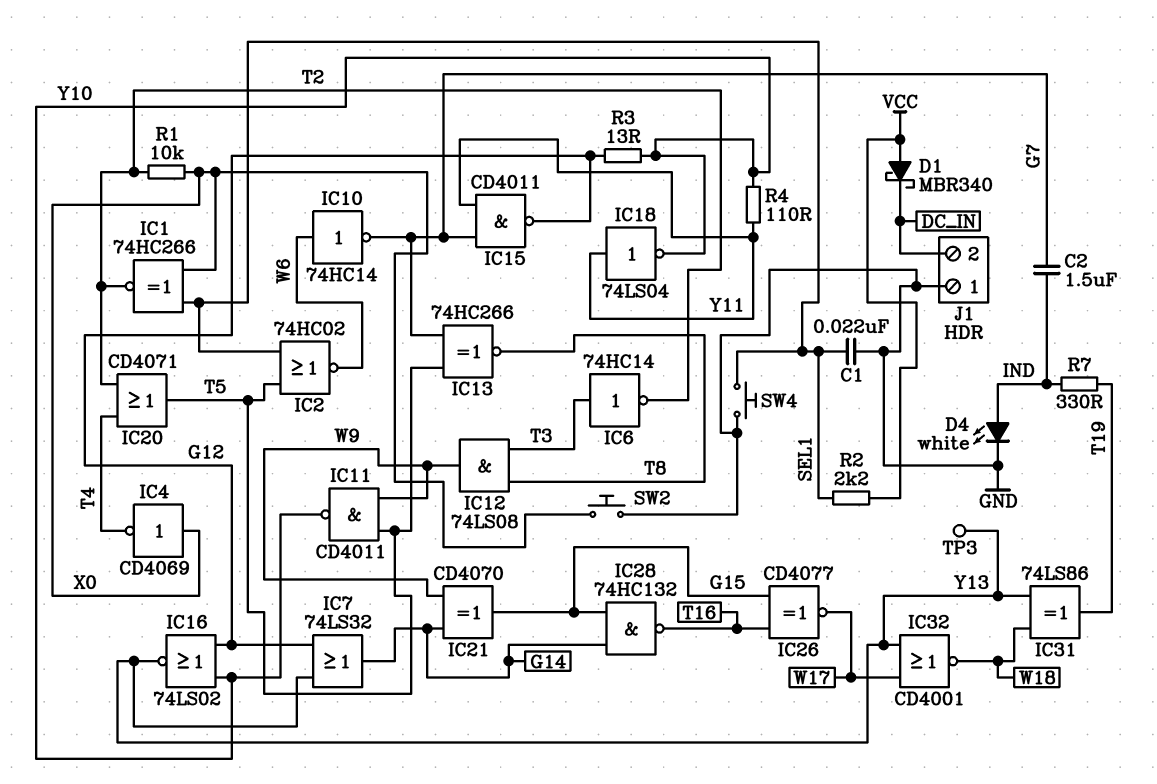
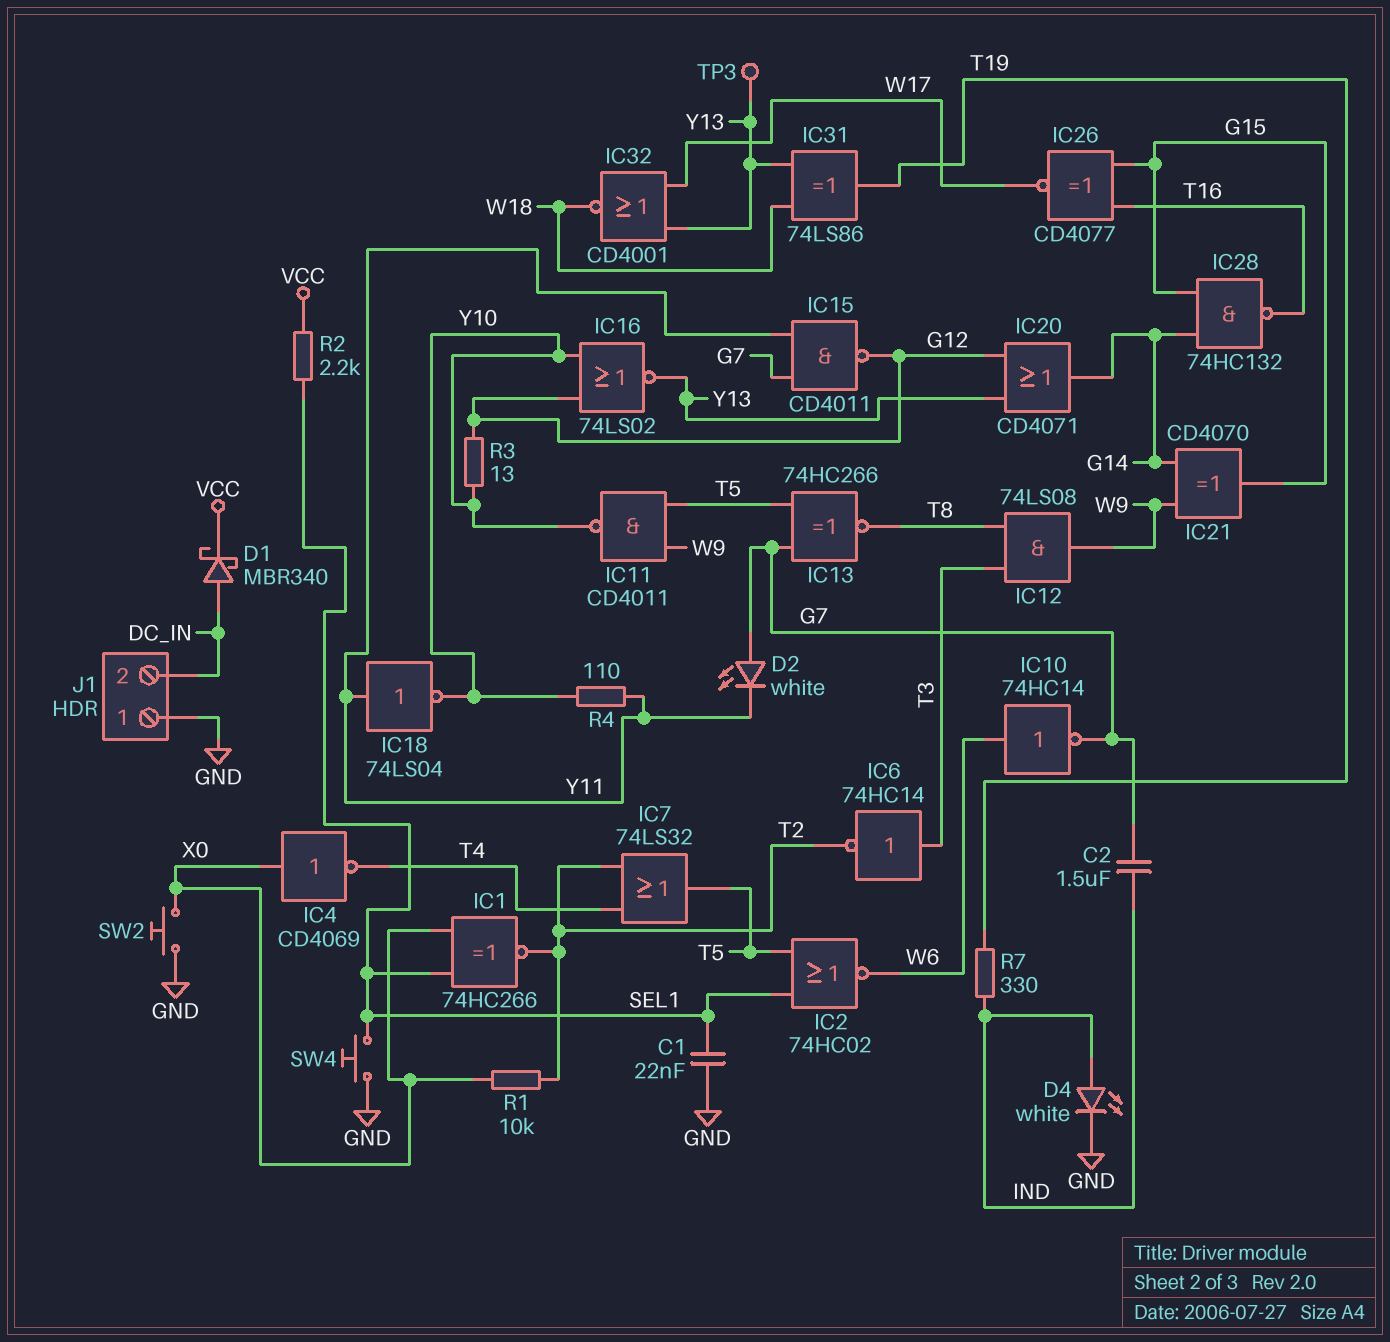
D1: schottky MBR340 (A VCC, K DC_IN) -> schottky MBR340 (A DC_IN, K VCC)
D2: none -> LED white (A G7, K Y11)
IC7: OR 74LS32 (in G12, in Y13, out G14) -> OR 74LS32 (in T2, in T4, out T5)
IC20: OR CD4071 (in T2, in T4, out T5) -> OR CD4071 (in G12, in Y13, out G14)

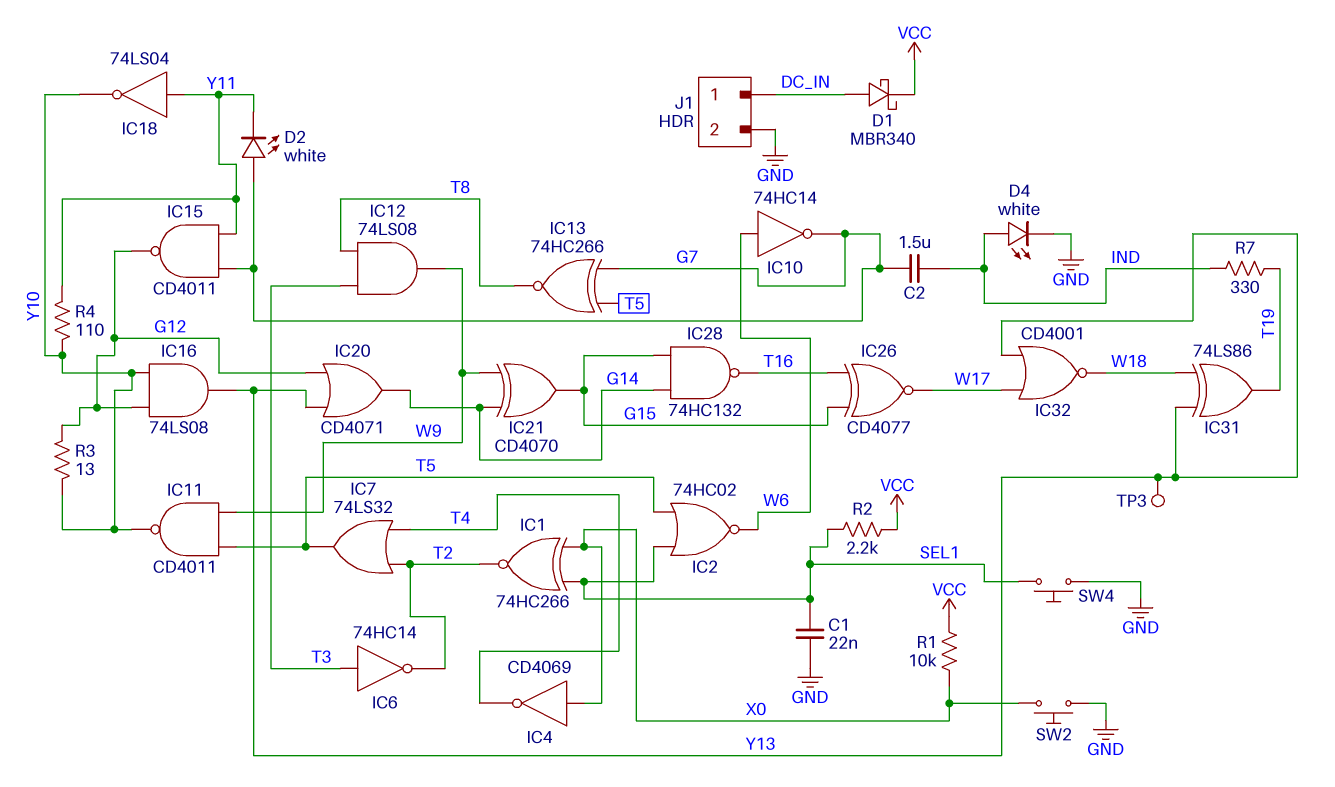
IC16: NOR 74LS02 (in G12, in Y10, out Y13) -> AND 74LS08 (in G12, in Y10, out Y13)
J1 pin 1: GND -> DC_IN
J1 pin 2: DC_IN -> GND
R1: 10k (T2, X0) -> 10k (VCC, X0)

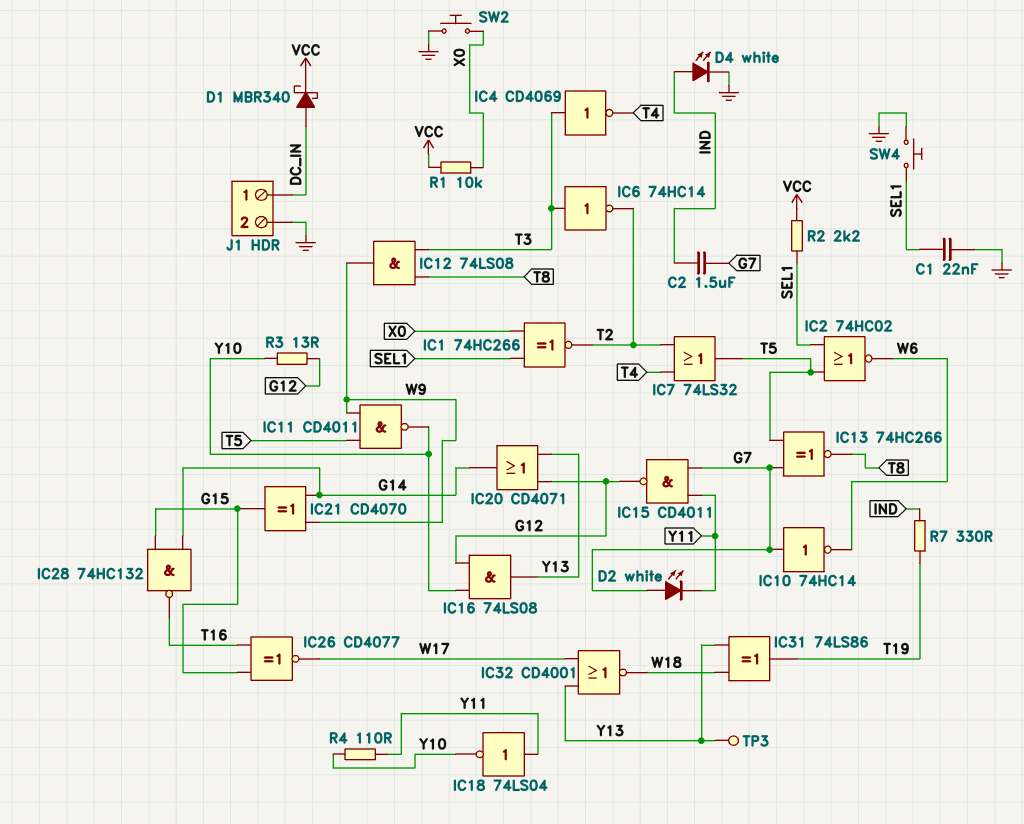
IC4: NOT CD4069 (in X0, out T4) -> NOT CD4069 (in T3, out T4)
IC10: NOT 74HC14 (in W6, out G7) -> NOT 74HC14 (in G7, out W6)

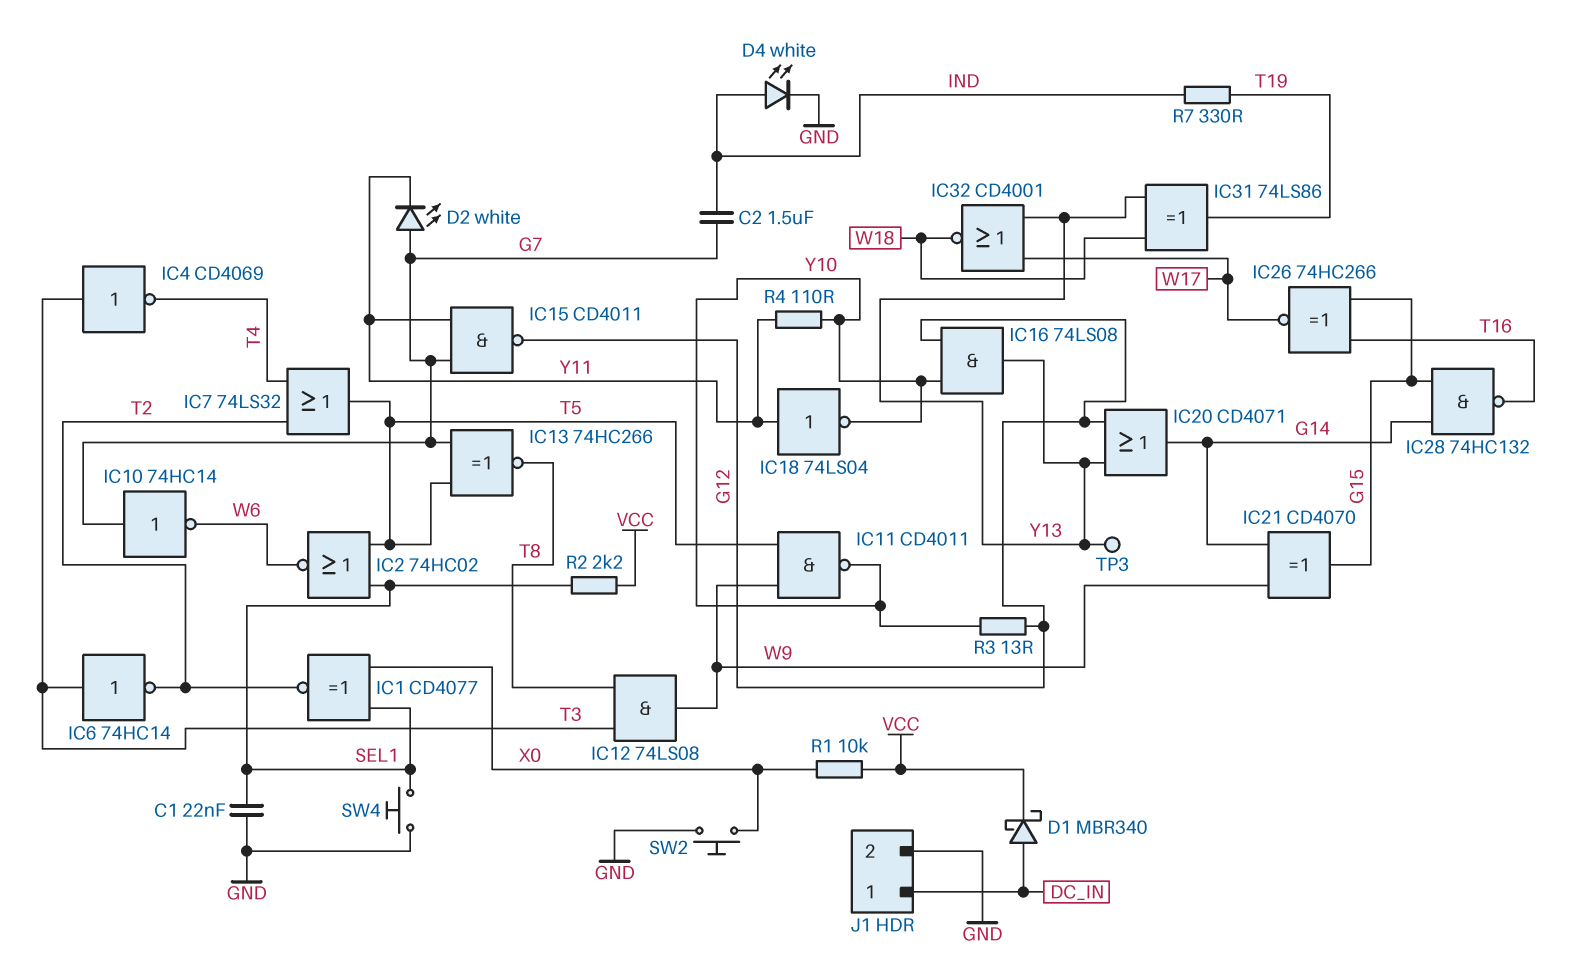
IC1: XNOR 74HC266 (in SEL1, in X0, out T2) -> XNOR CD4077 (in SEL1, in X0, out T2)
IC26: XNOR CD4077 (in G15, in T16, out W17) -> XNOR 74HC266 (in G15, in T16, out W17)

